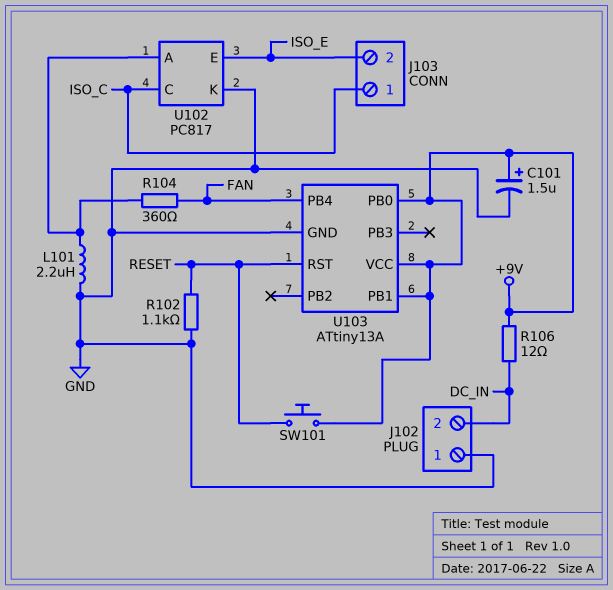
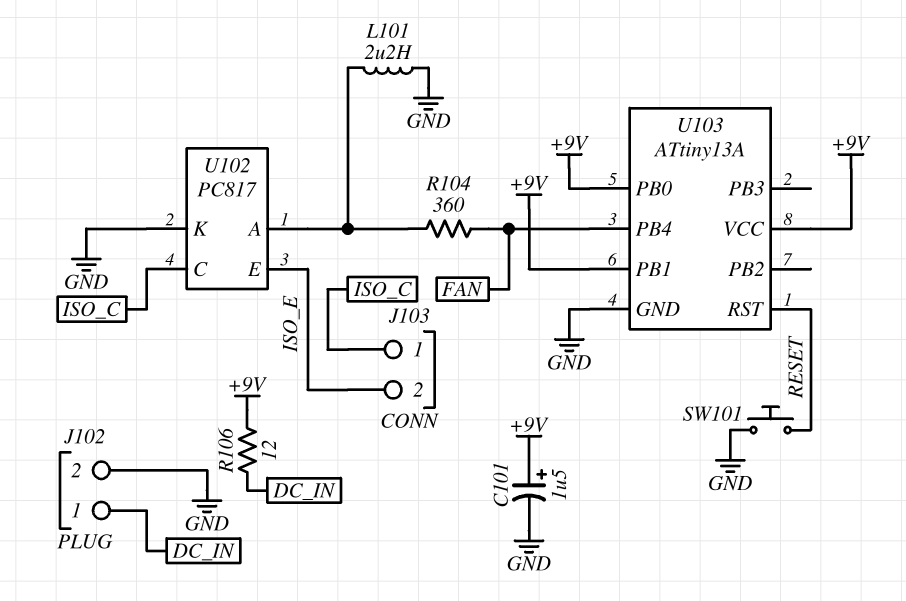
J102 pin 1: GND -> DC_IN
J102 pin 2: DC_IN -> GND
R102: 1.1k (GND, RESET) -> none
SW101: button (+9V, RESET) -> button (GND, RESET)

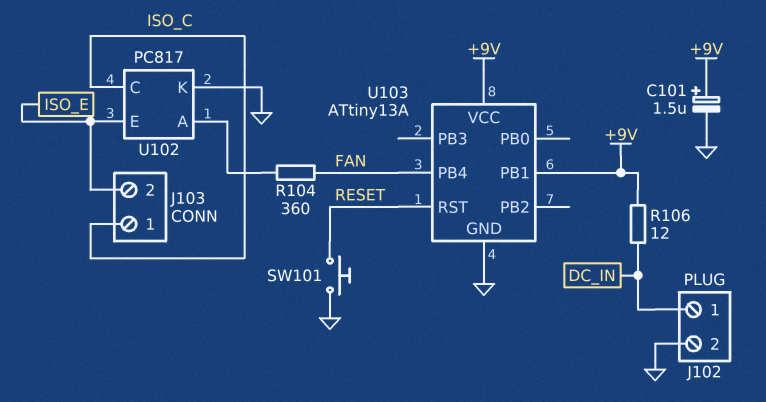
L101: 2.2uH (GND, U102/A) -> none
U103 pin PB0: +9V -> none

